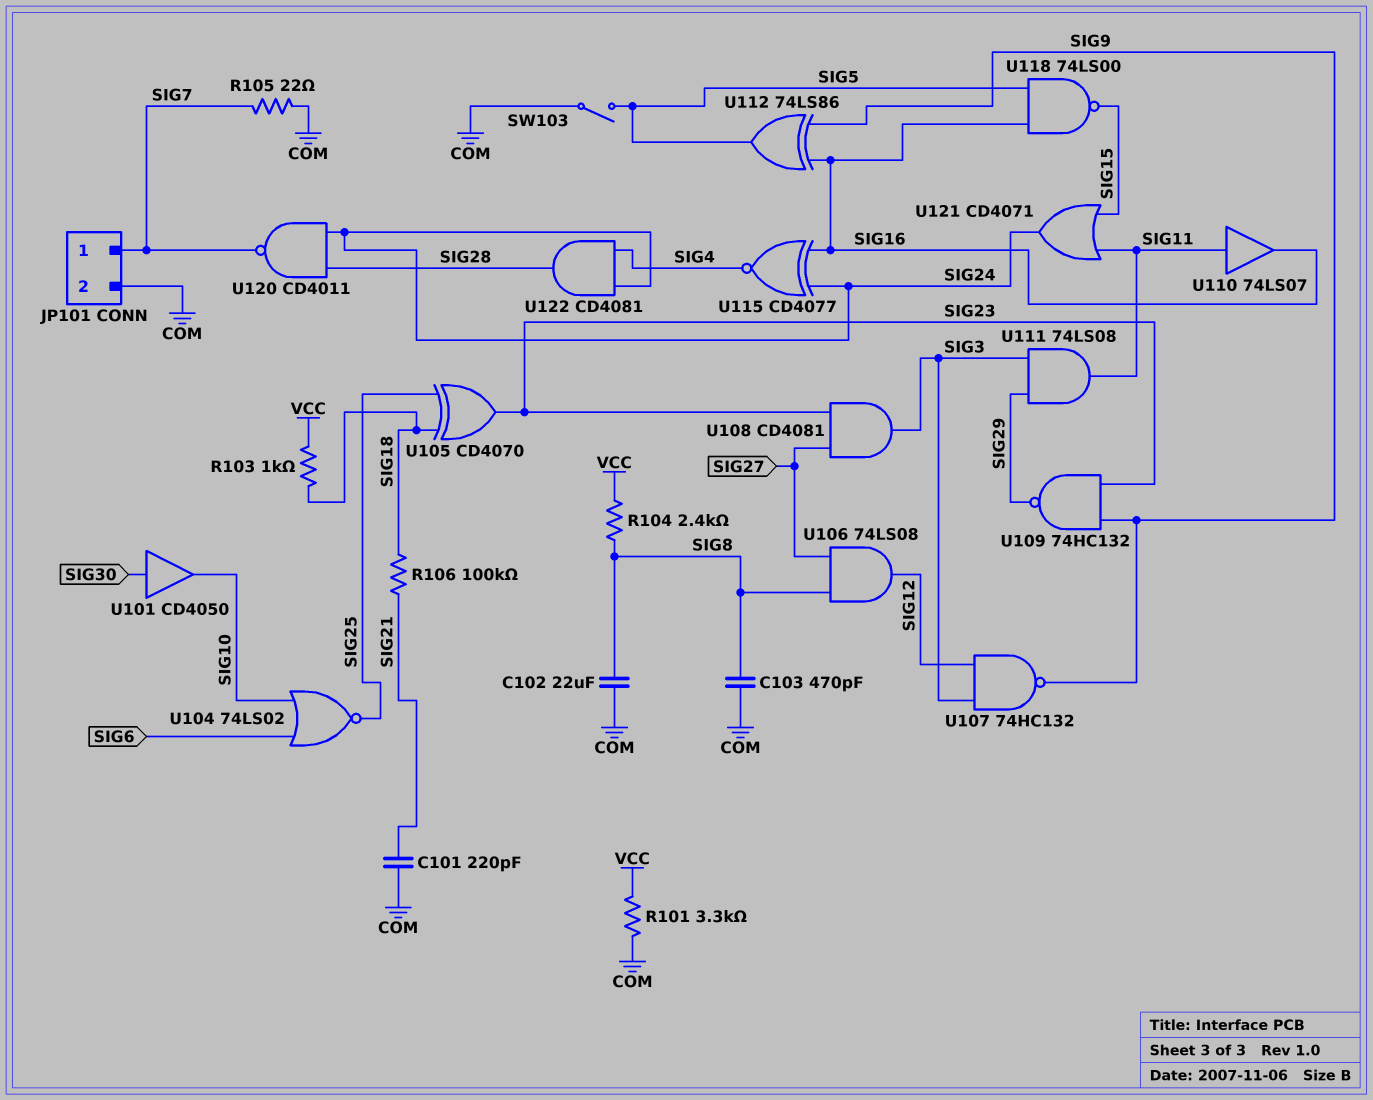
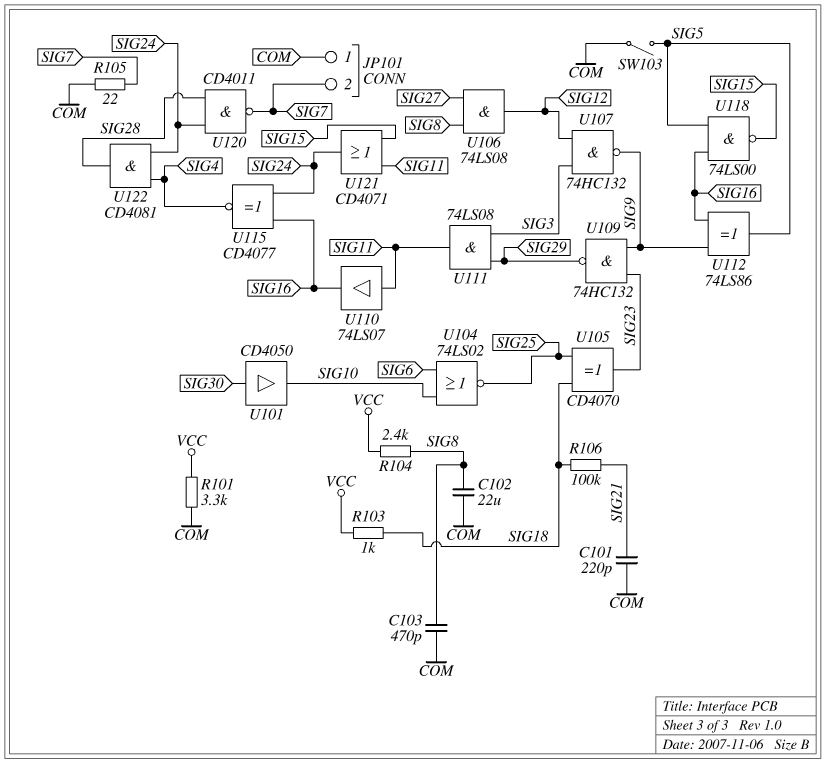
JP101 pin 1: SIG7 -> COM
JP101 pin 2: COM -> SIG7
U108: AND CD4081 (in SIG23, in SIG27, out SIG3) -> none

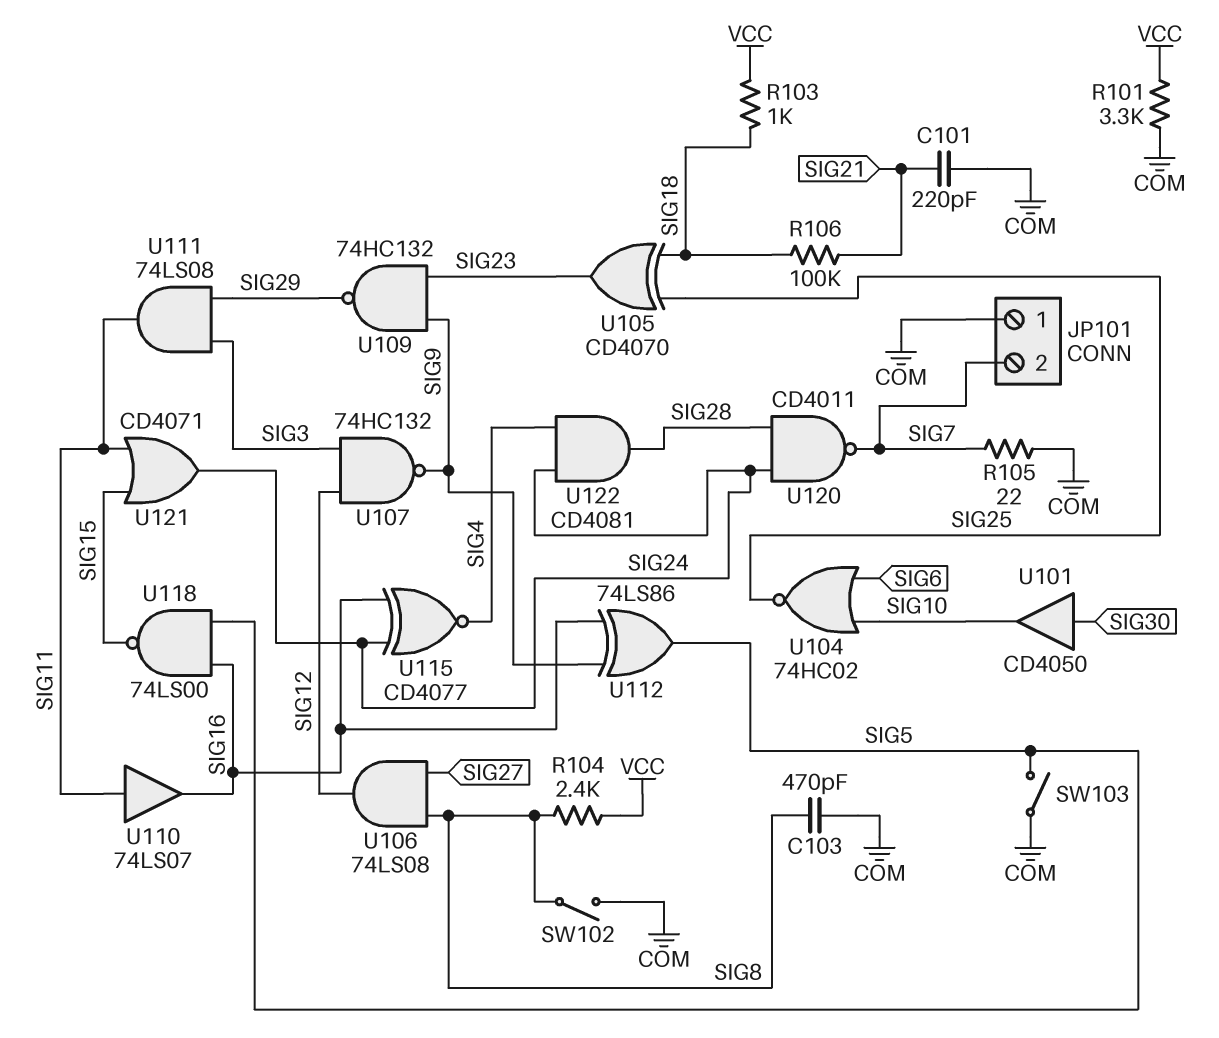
C102: 22uF (COM, SIG8) -> none
SW102: none -> switch (COM, SIG8)
U104: NOR 74LS02 (in SIG6, in SIG10, out SIG25) -> NOR 74HC02 (in SIG6, in SIG10, out SIG25)

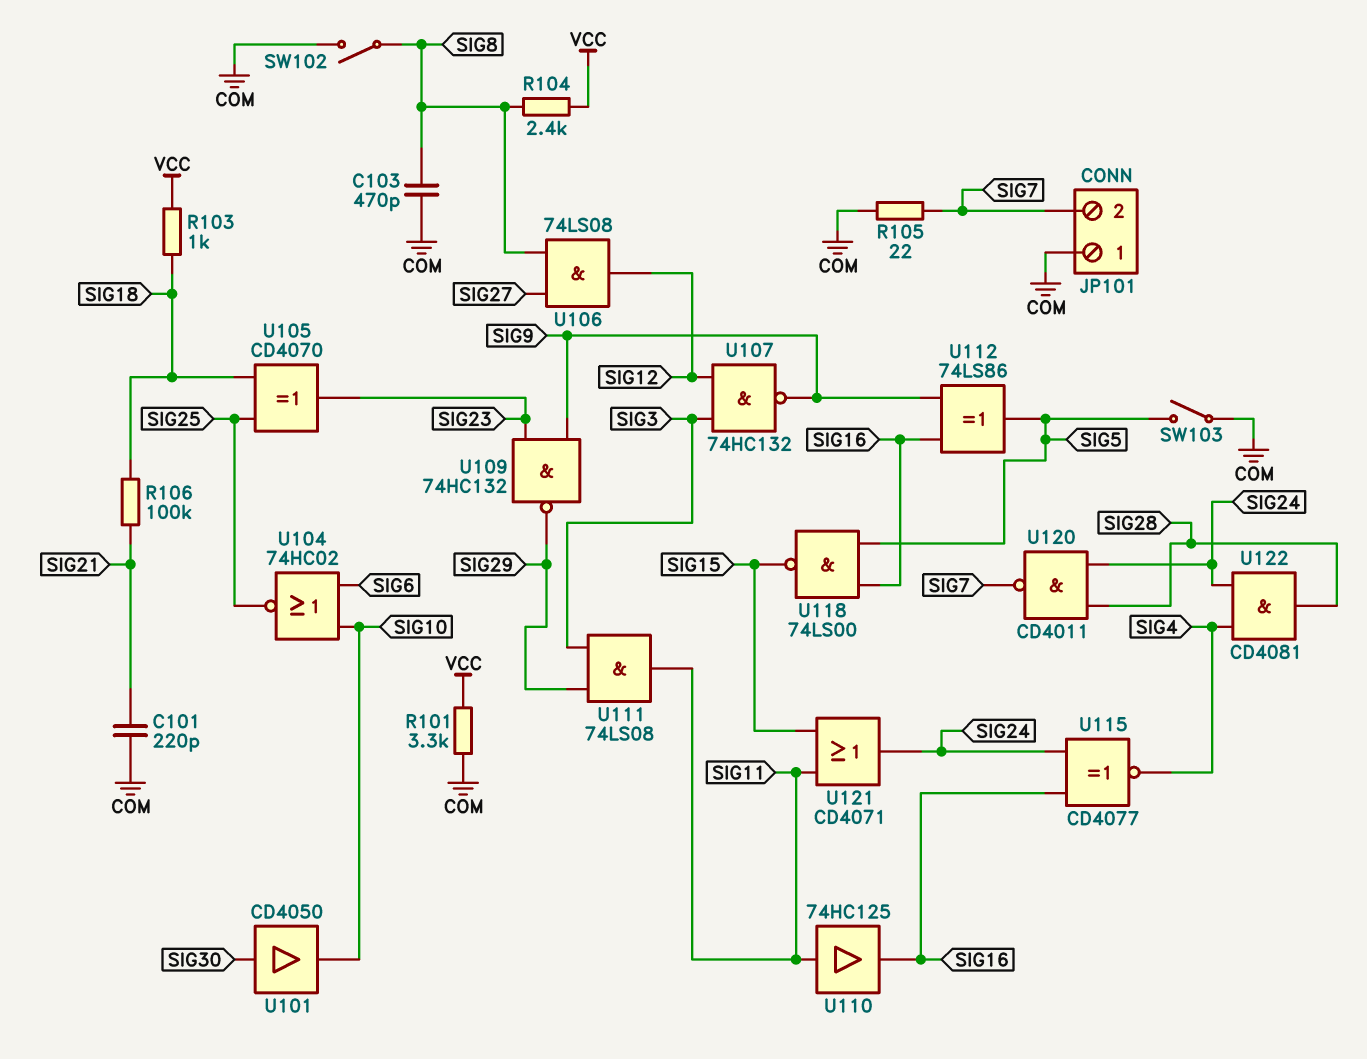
U110: buffer 74LS07 (in SIG11, out SIG16) -> buffer 74HC125 (in SIG11, out SIG16)

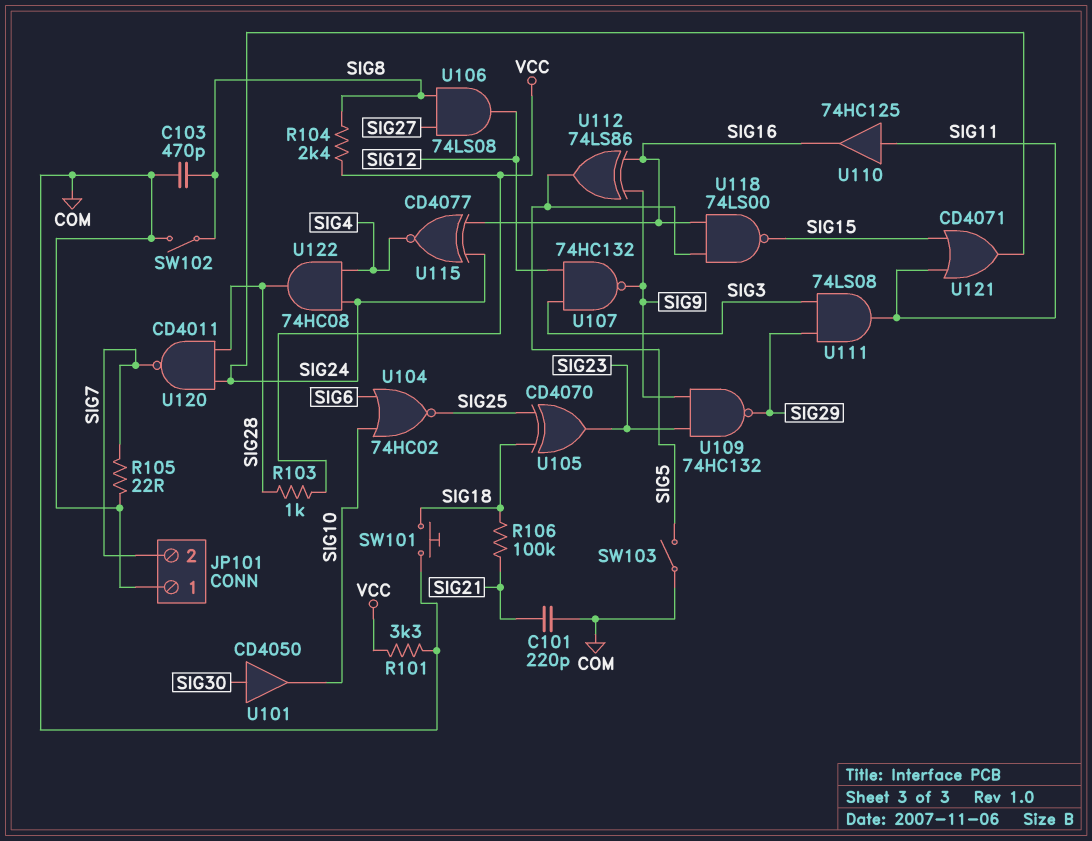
R103: 1k (SIG18, VCC) -> 1k (SIG28, VCC)
SW101: none -> button (COM, SIG18)
U122: AND CD4081 (in SIG4, in SIG24, out SIG28) -> AND 74HC08 (in SIG4, in SIG24, out SIG28)

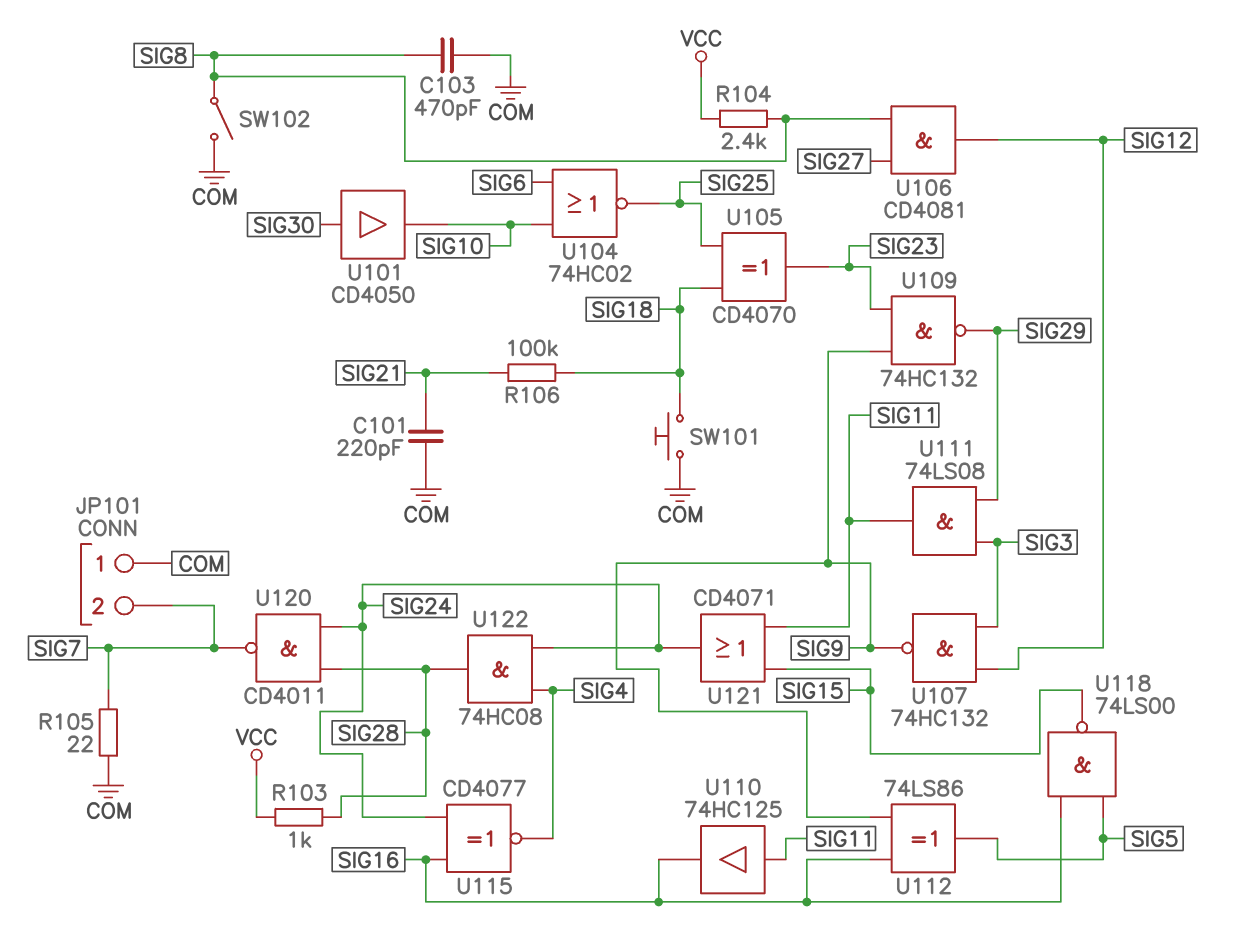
R101: 3.3k (COM, VCC) -> none
SW103: switch (COM, SIG5) -> none
U106: AND 74LS08 (in SIG8, in SIG27, out SIG12) -> AND CD4081 (in SIG8, in SIG27, out SIG12)

